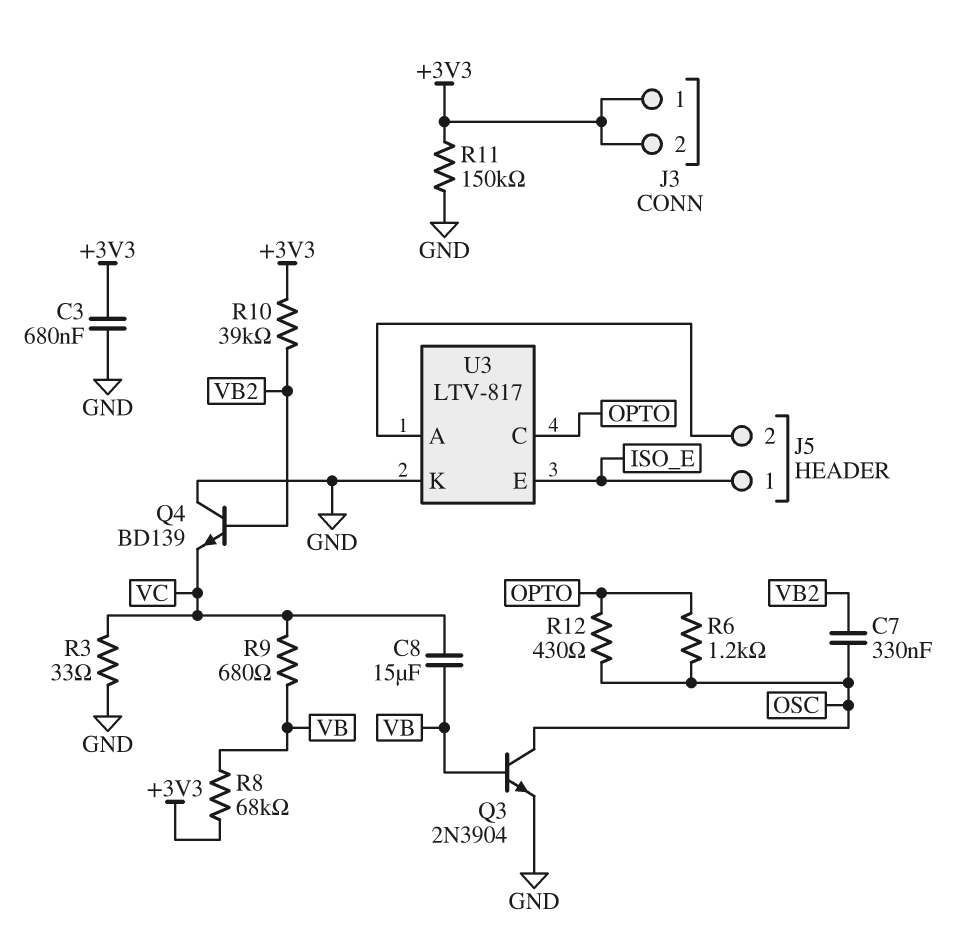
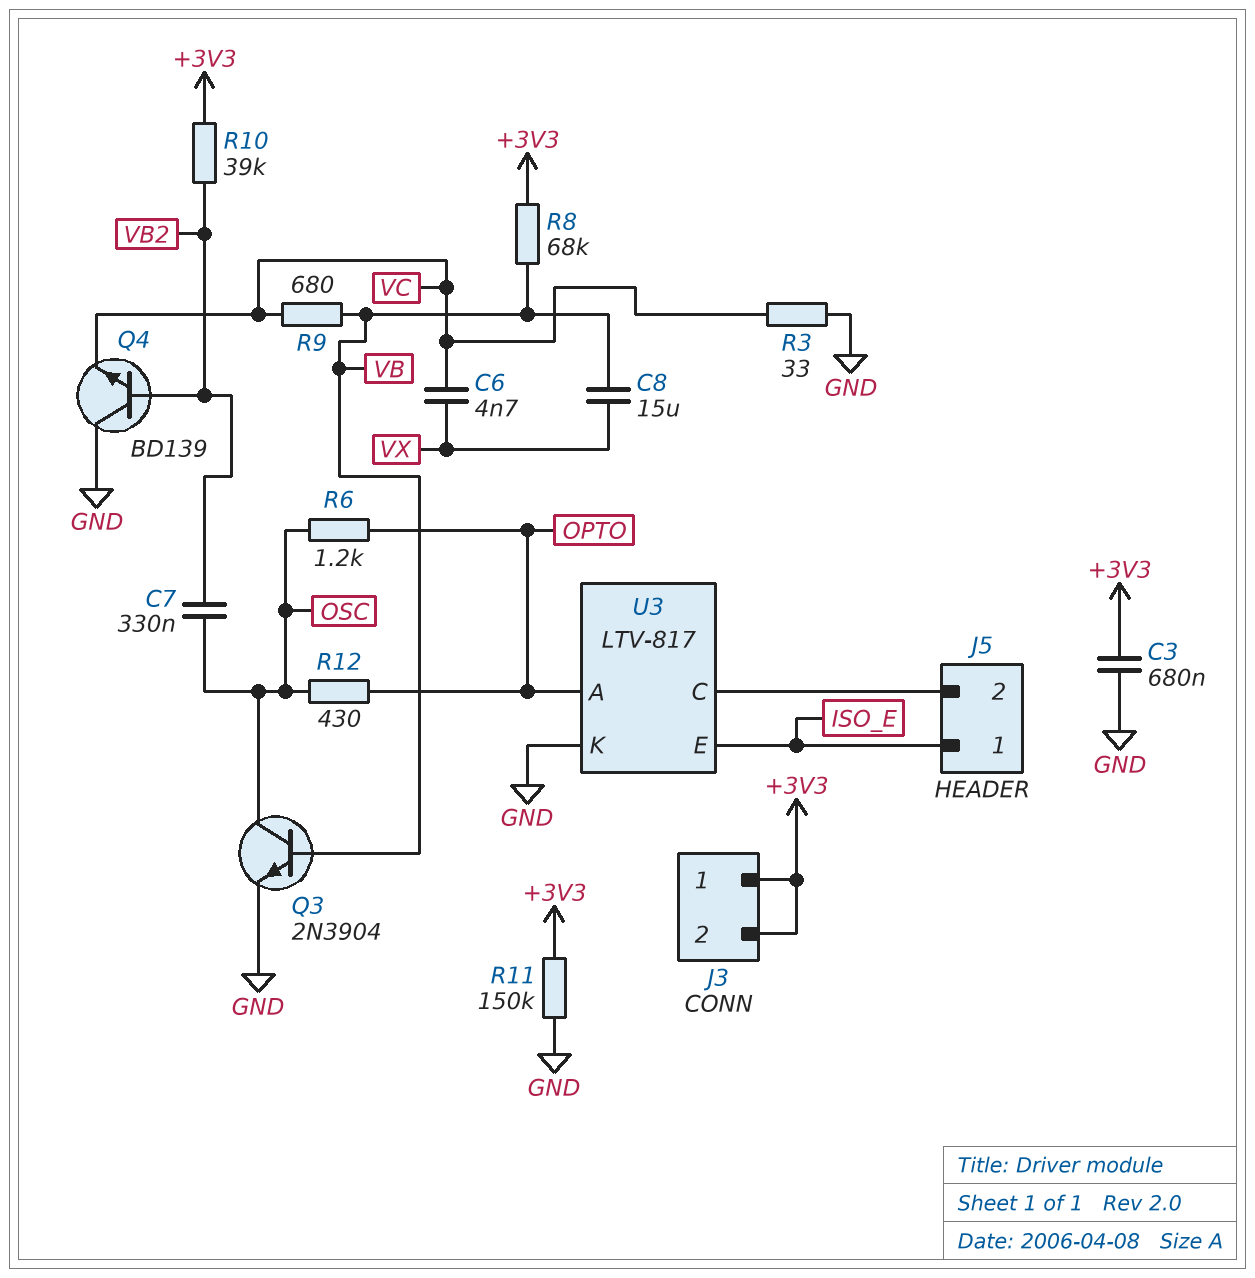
C6: none -> 4.7nF (VC, VX)
C8: 15uF (VB, VC) -> 15uF (VB, VX)
U3 pin A: J5/2 -> OPTO
U3 pin C: OPTO -> J5/2

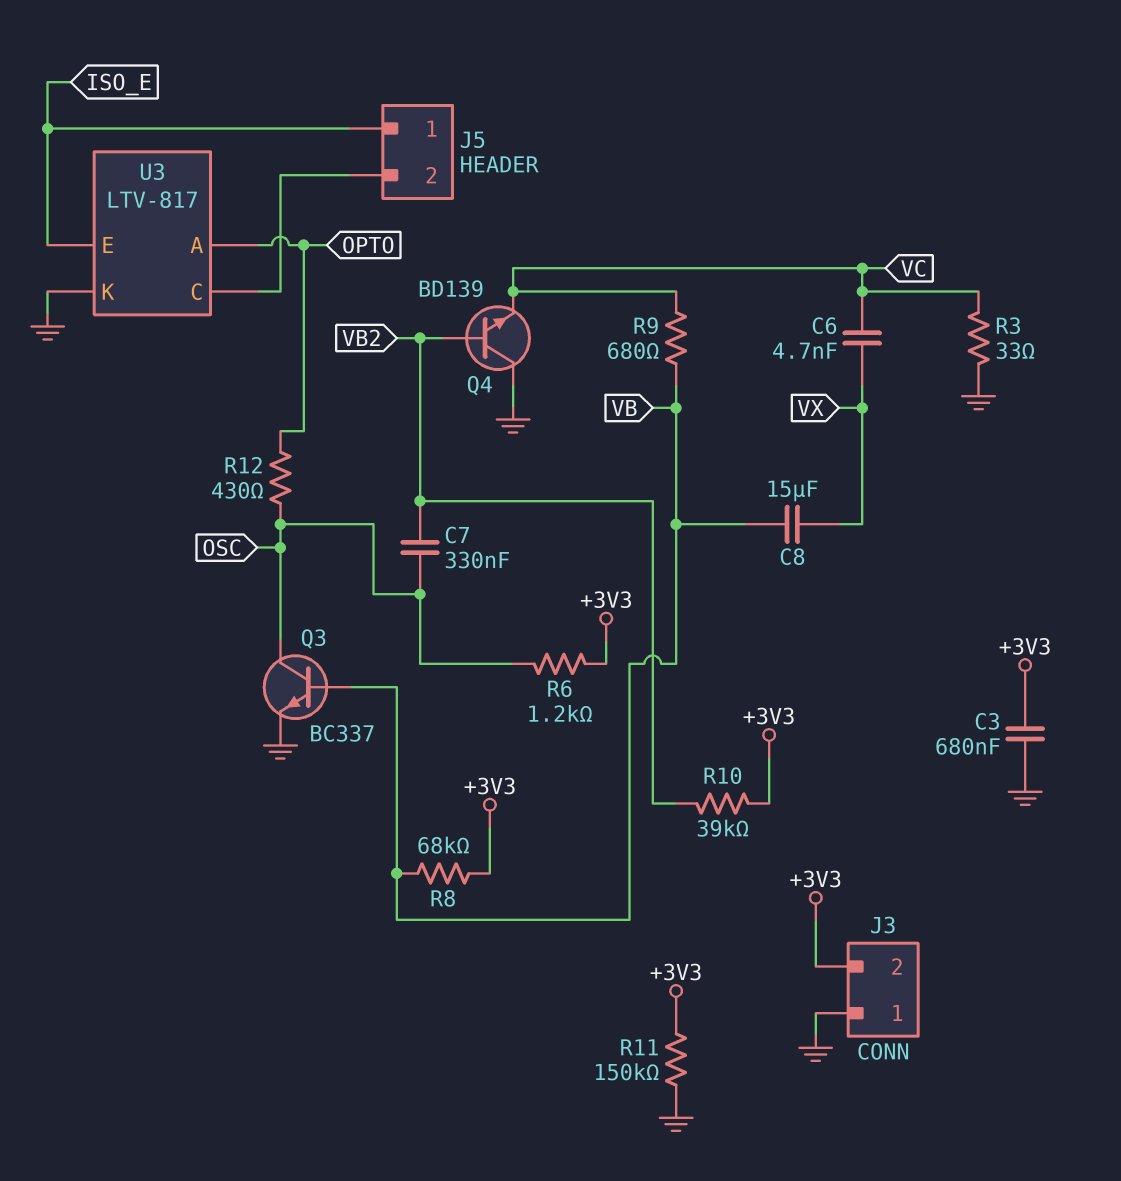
J3 pin 1: +3V3 -> GND
Q3: NPN 2N3904 (B VB, C OSC, E GND) -> NPN BC337 (B VB, C OSC, E GND)
R6: 1.2k (OPTO, OSC) -> 1.2k (+3V3, OSC)

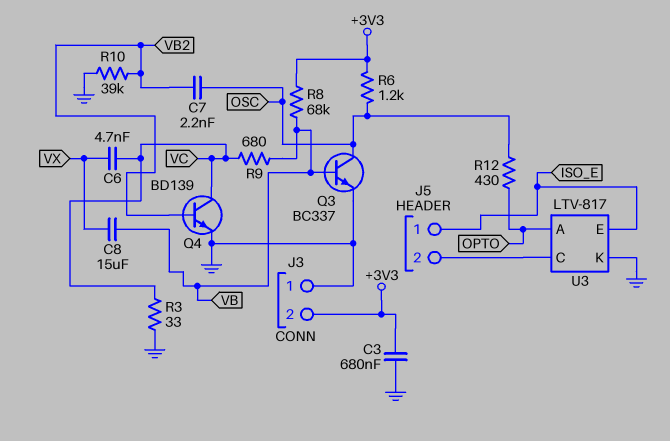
C7: 330nF (OSC, VB2) -> 2.2nF (OSC, VB2)
Q4: NPN BD139 (B VB2, C GND, E VC) -> NPN BD139 (B VB2, C VC, E GND)
R10: 39k (+3V3, VB2) -> 39k (GND, VB2)
R11: 150k (+3V3, GND) -> none

